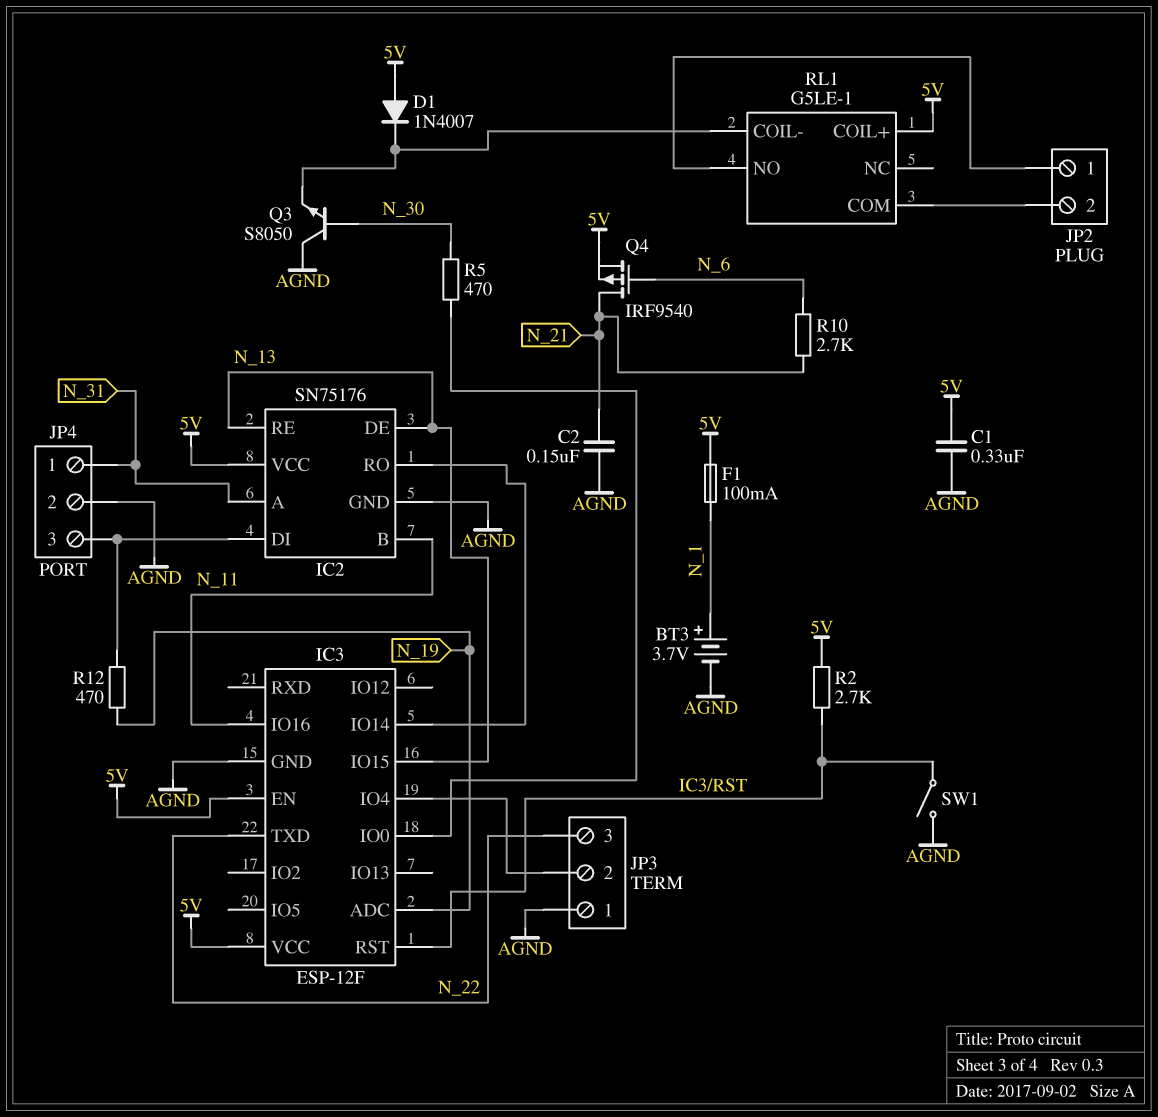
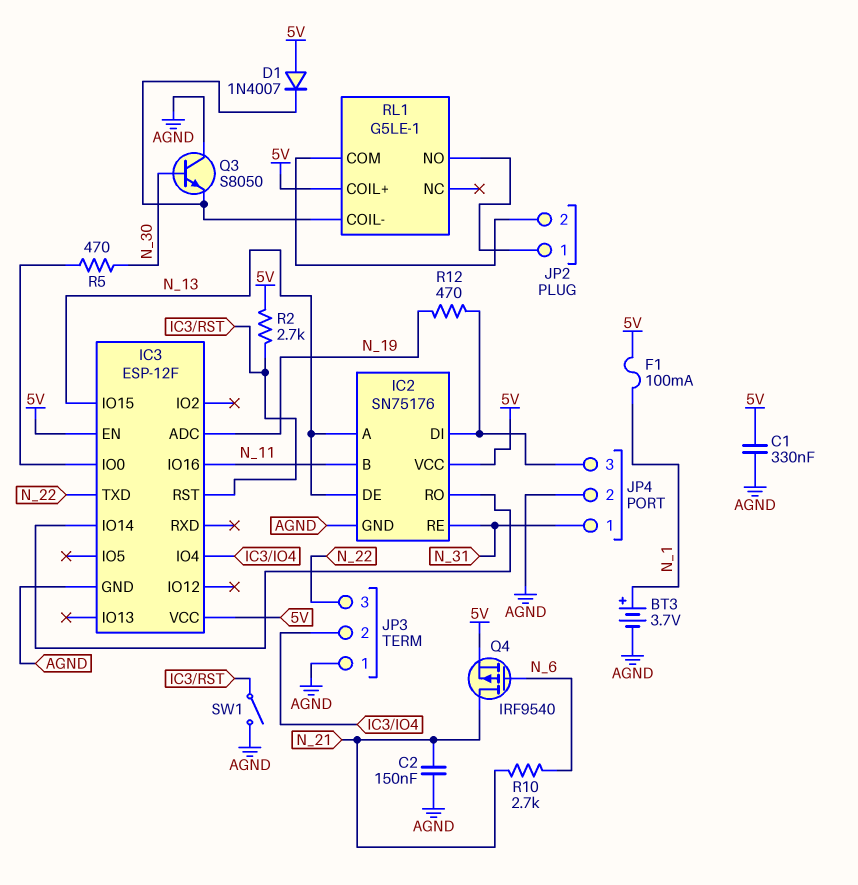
IC2 pin A: N_31 -> N_13
IC2 pin RE: N_13 -> N_31

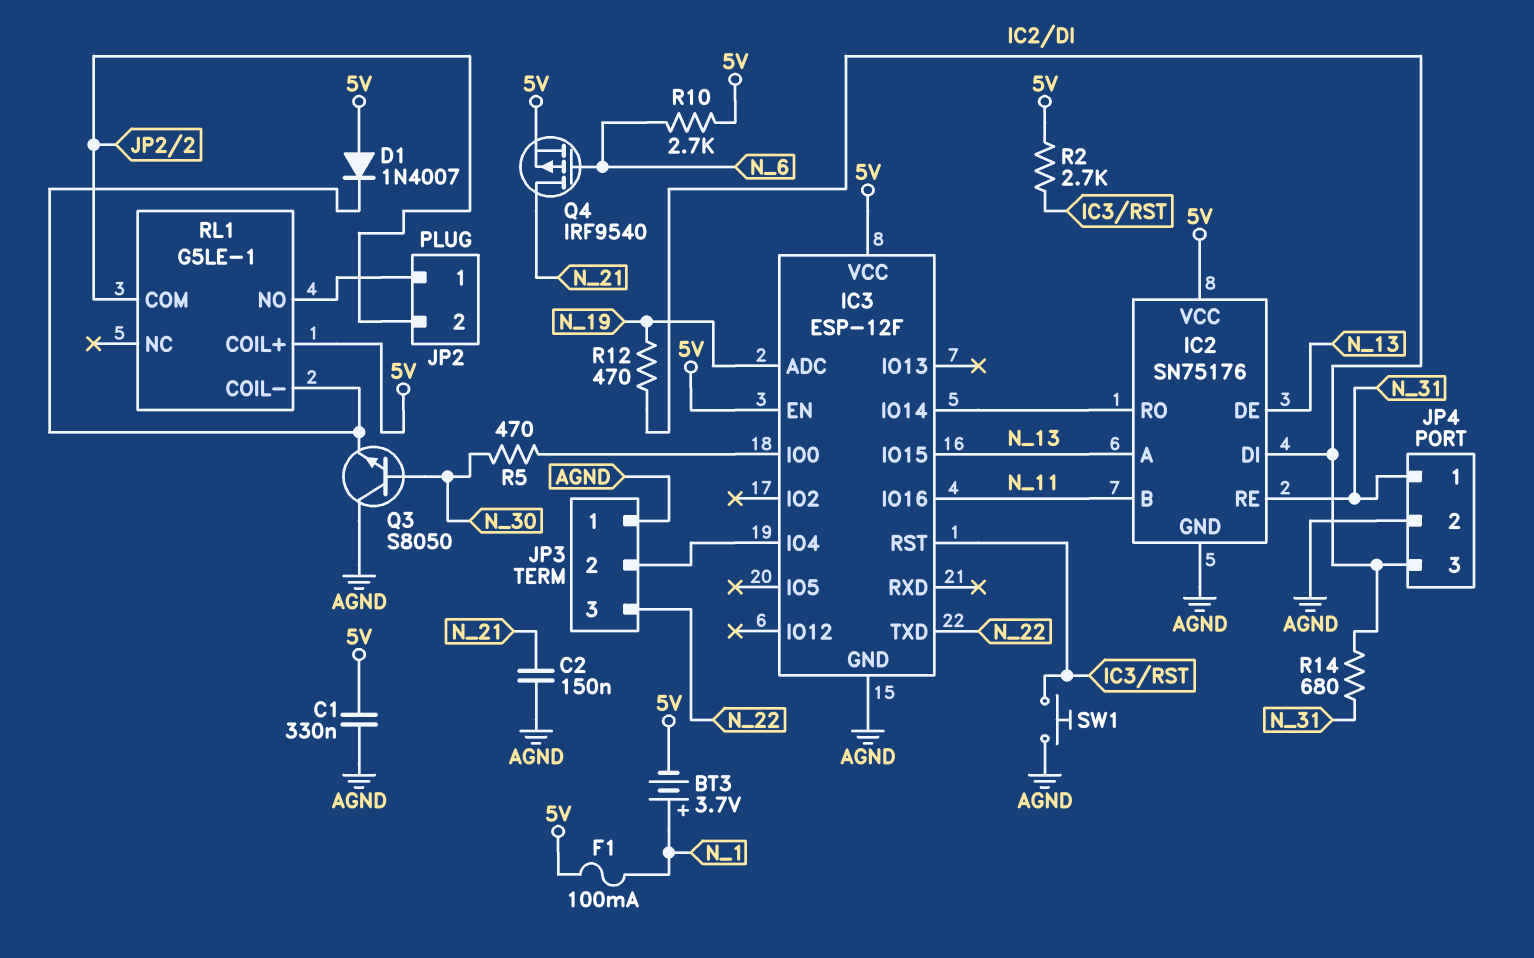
BT3: 3.7V (plus N_1, minus AGND) -> 3.7V (plus N_1, minus 5V)
R10: 2.7k (N_6, N_21) -> 2.7k (5V, N_6)
R14: none -> 680 (IC2/DI, N_31)
SW1: switch (AGND, IC3/RST) -> button (AGND, IC3/RST)

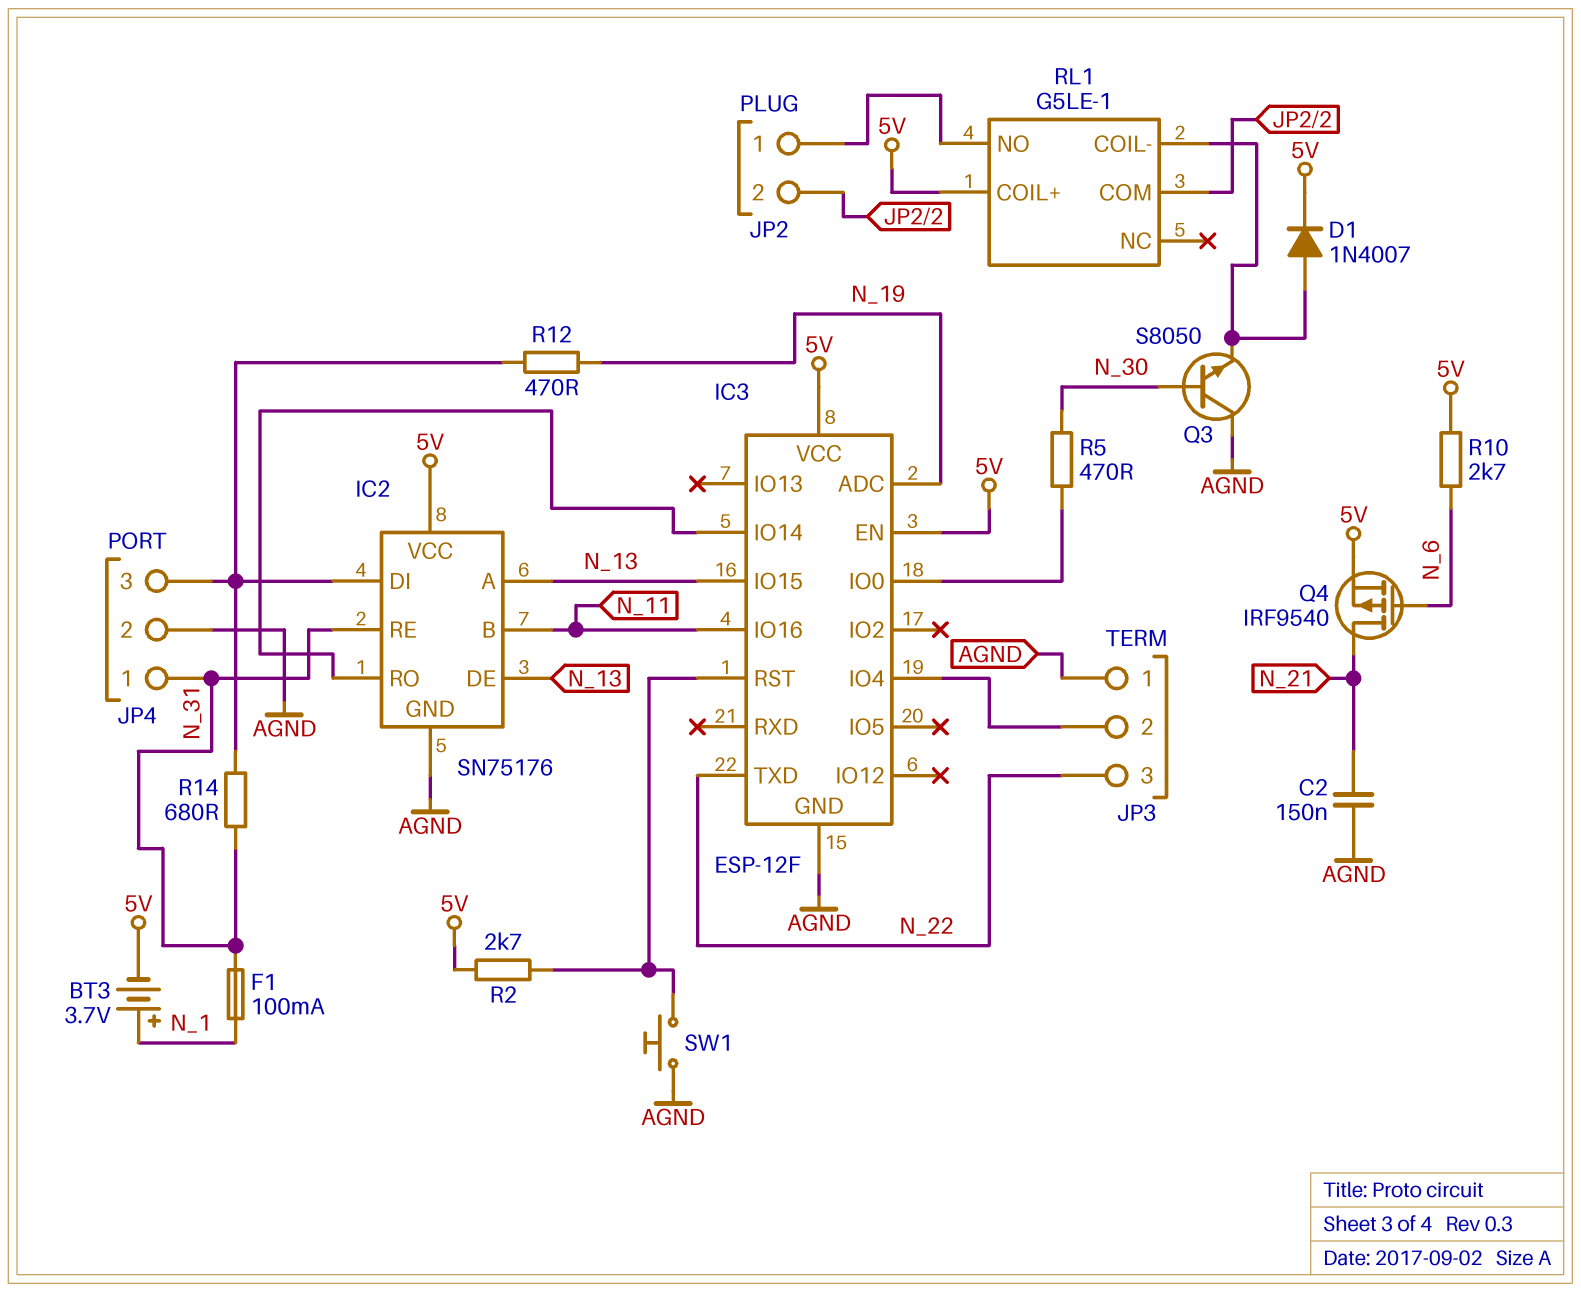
C1: 330nF (5V, AGND) -> none
D1: diode 1N4007 (A 5V, K RL1/COIL-) -> diode 1N4007 (A RL1/COIL-, K 5V)
F1: 100mA (5V, N_1) -> 100mA (N_1, N_31)

